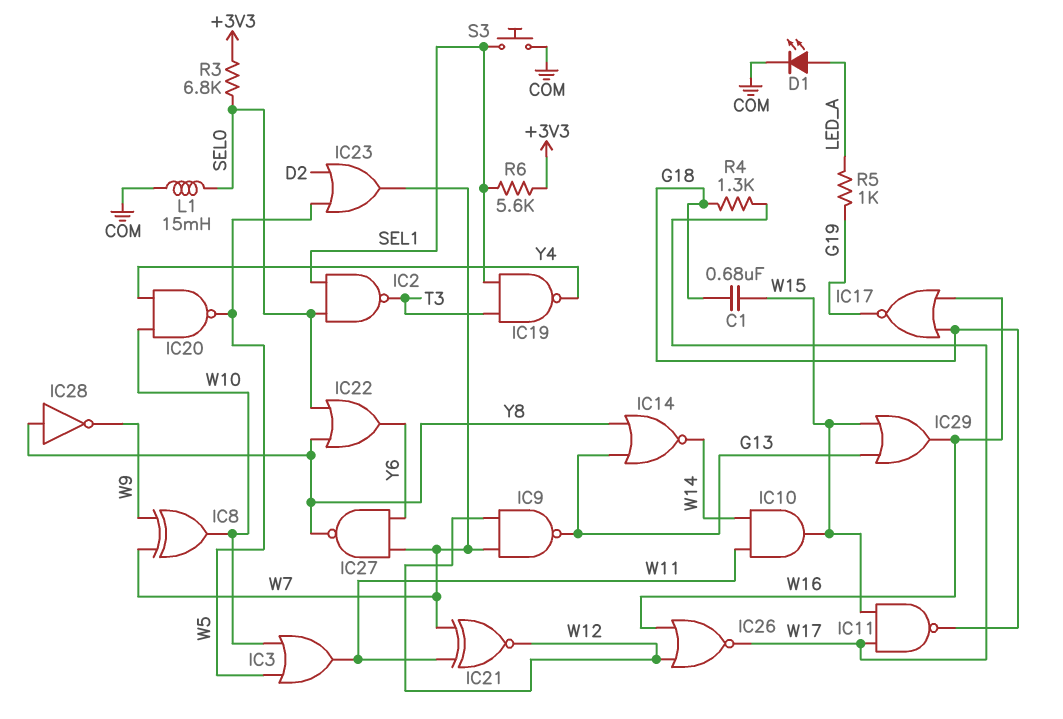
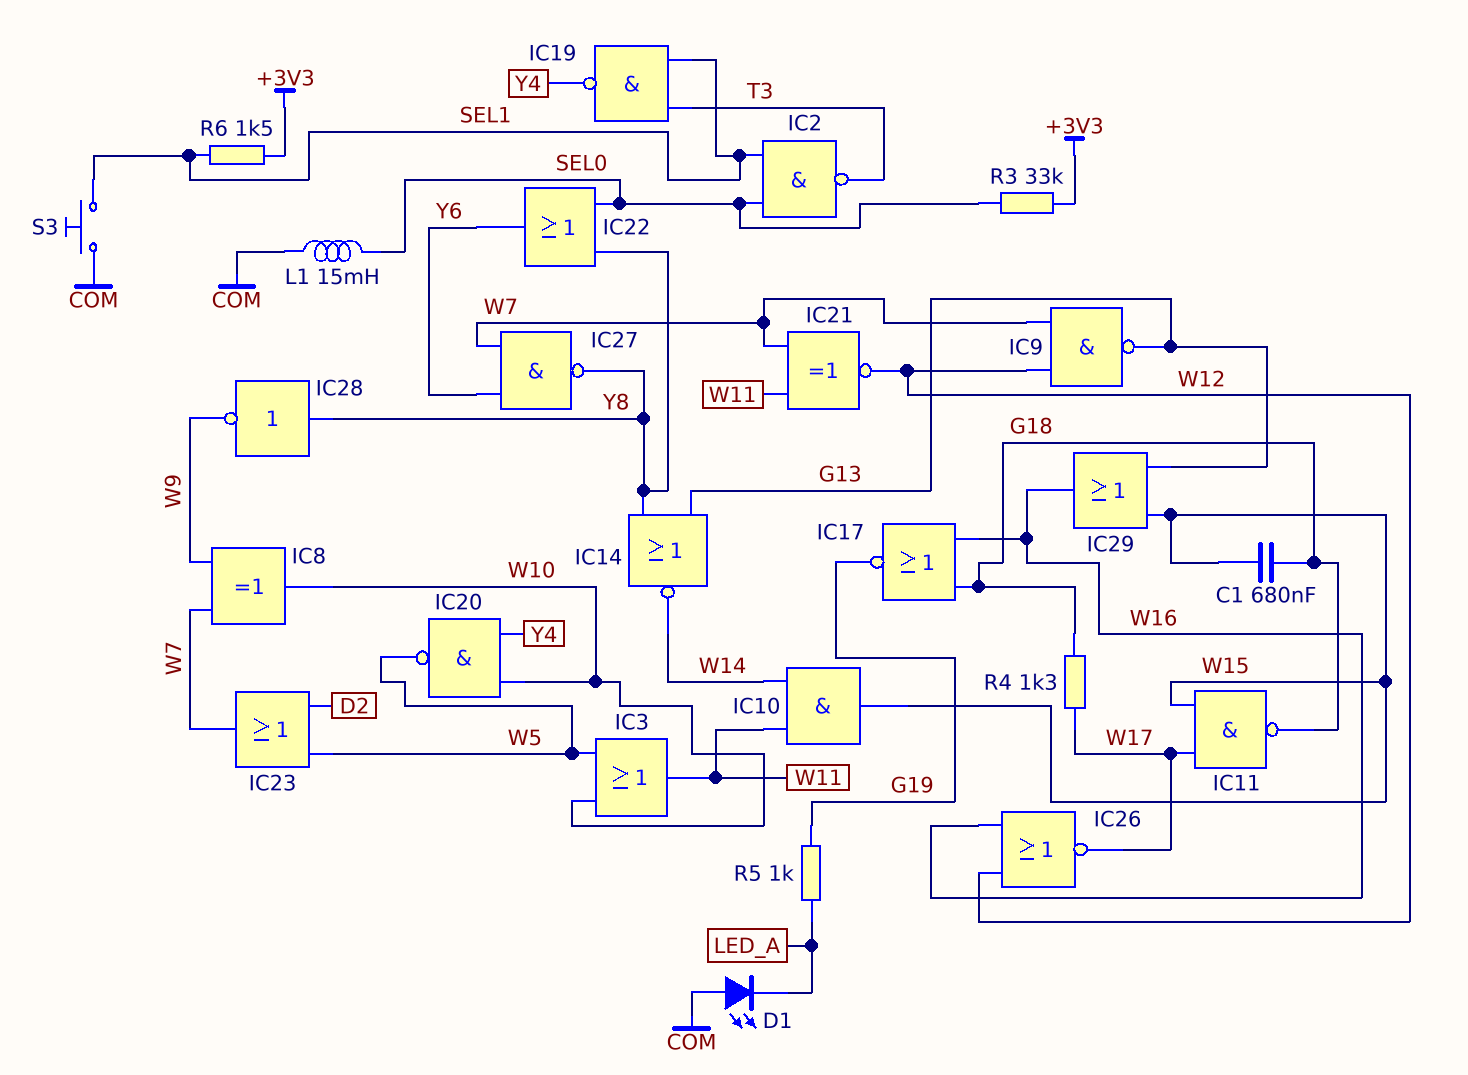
D1: LED (A LED_A, K COM) -> LED (A COM, K LED_A)
R3: 6.8k (+3V3, SEL0) -> 33k (+3V3, SEL0)
R6: 5.6k (+3V3, SEL1) -> 1.5k (+3V3, SEL1)

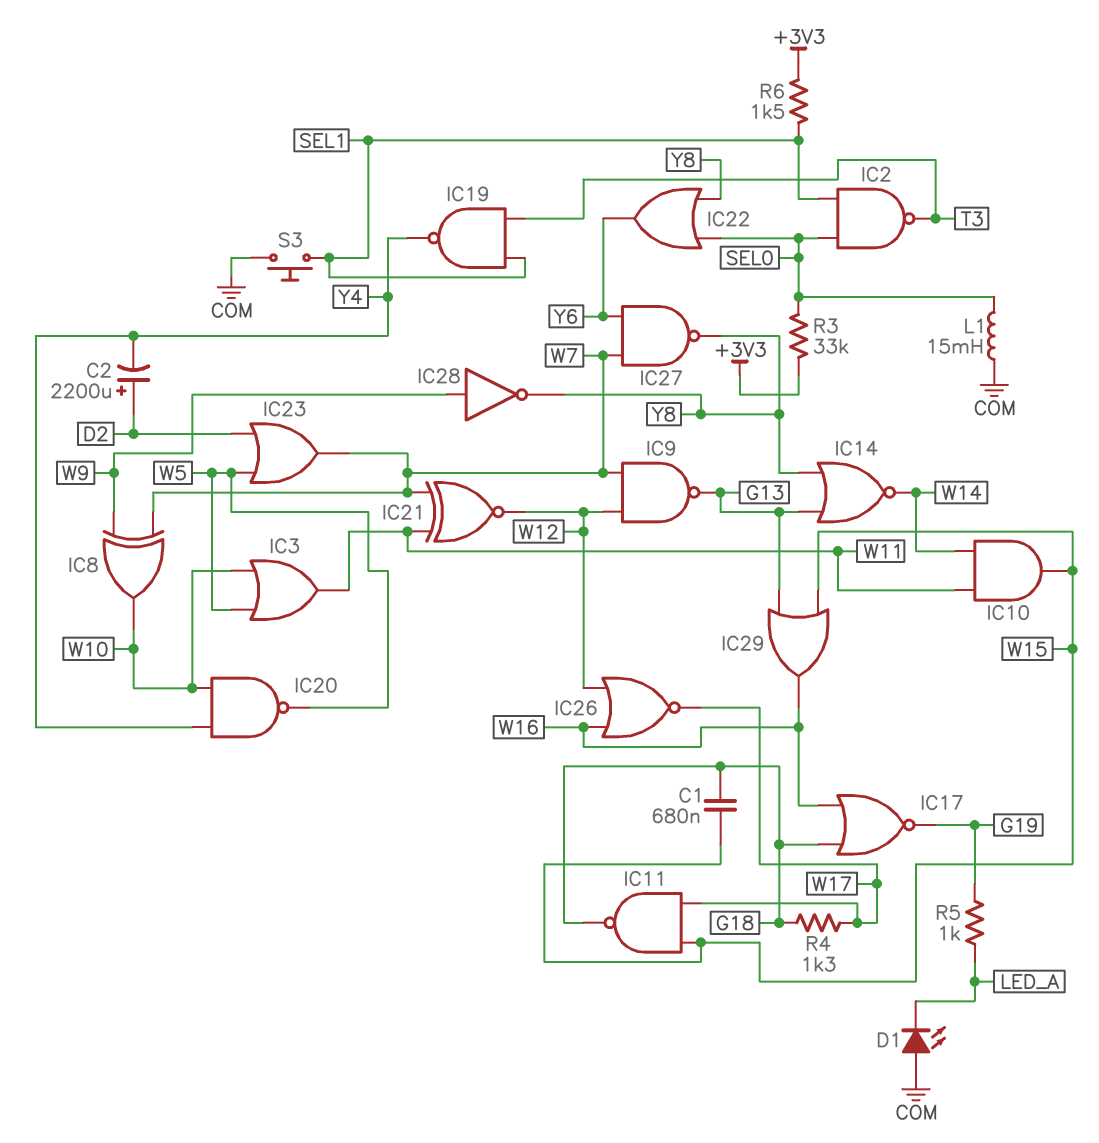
C2: none -> 2200uF (plus D2, minus Y4)
IC28: NOT (in Y8, out W9) -> NOT (in W9, out Y8)

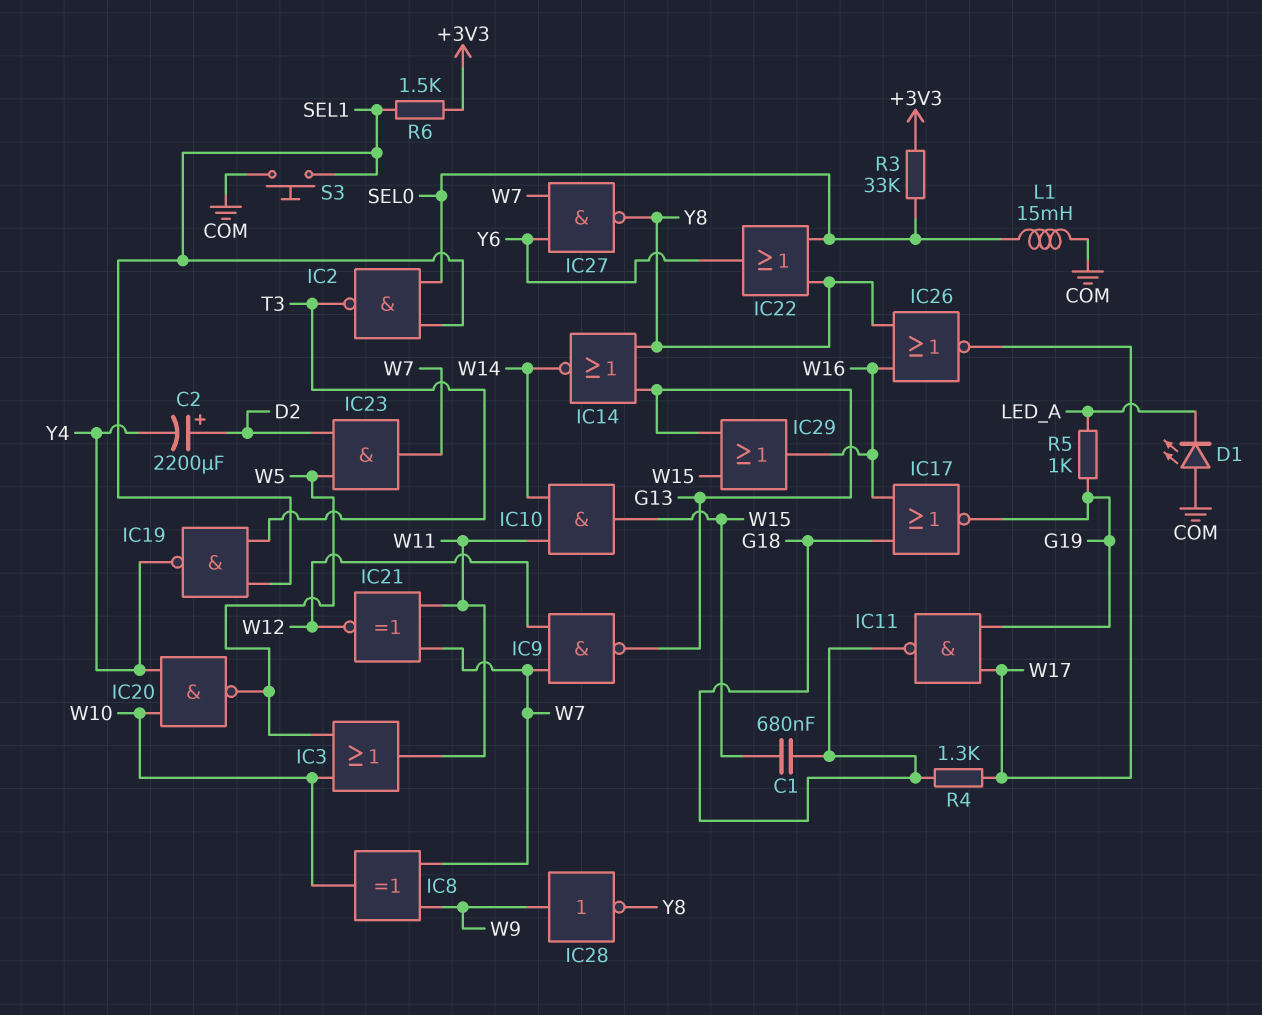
IC11: NAND (in W15, in W17, out G18) -> NAND (in G19, in W17, out G18)
IC23: OR (in D2, in W5, out W7) -> AND (in D2, in W5, out W7)
IC26: NOR (in W12, in W16, out W17) -> NOR (in W16, in Y8, out W17)

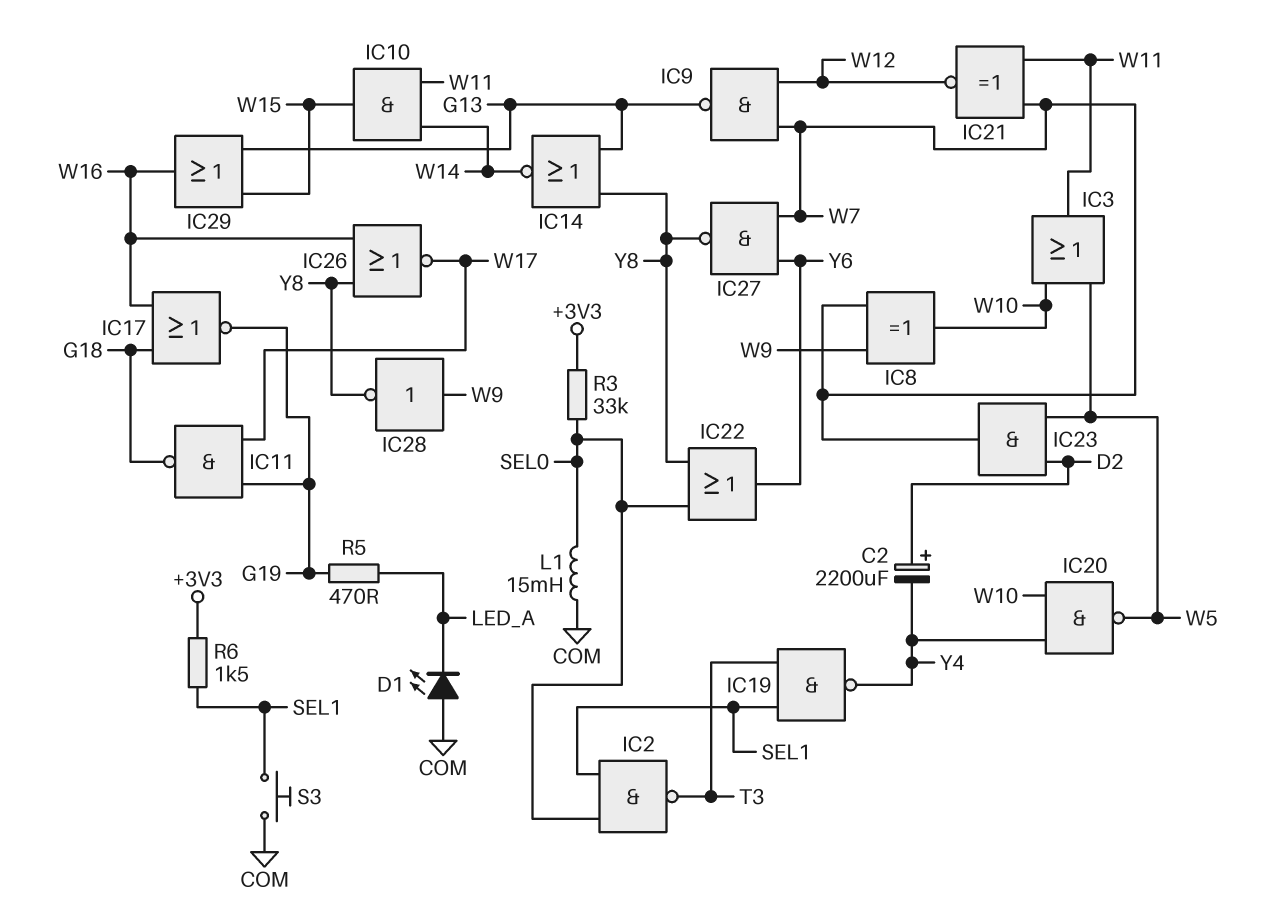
C1: 680nF (G18, W15) -> none
R4: 1.3k (G18, W17) -> none
R5: 1k (G19, LED_A) -> 470 (G19, LED_A)

